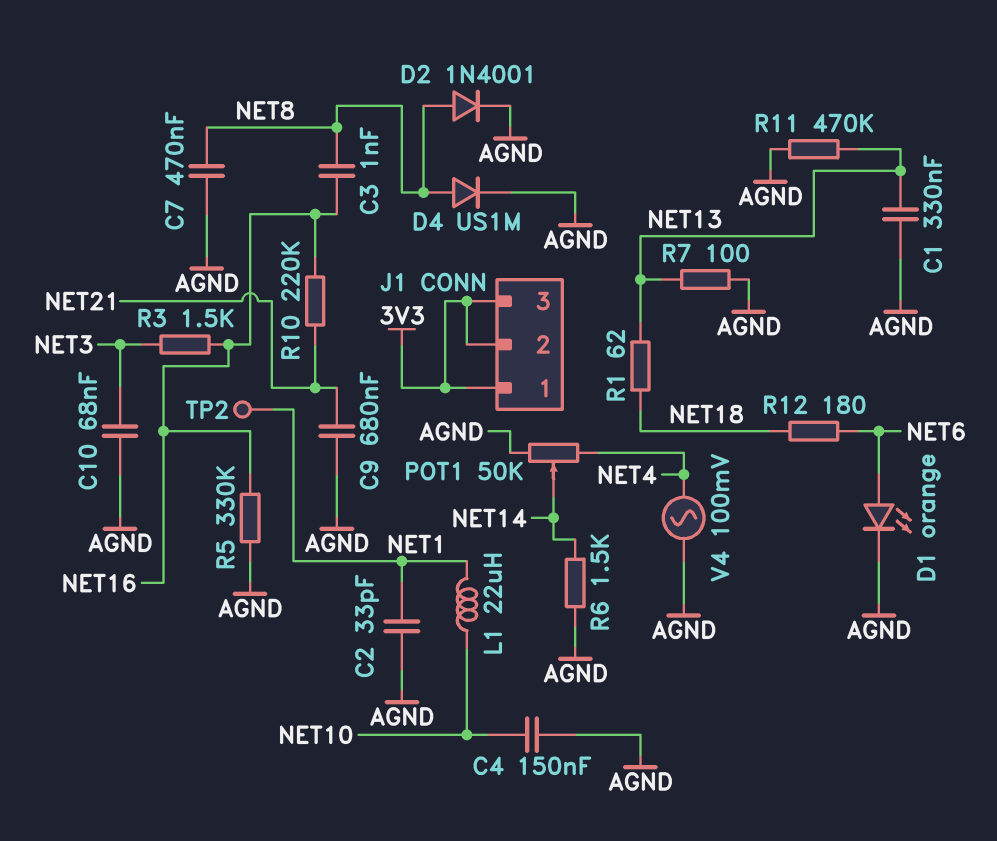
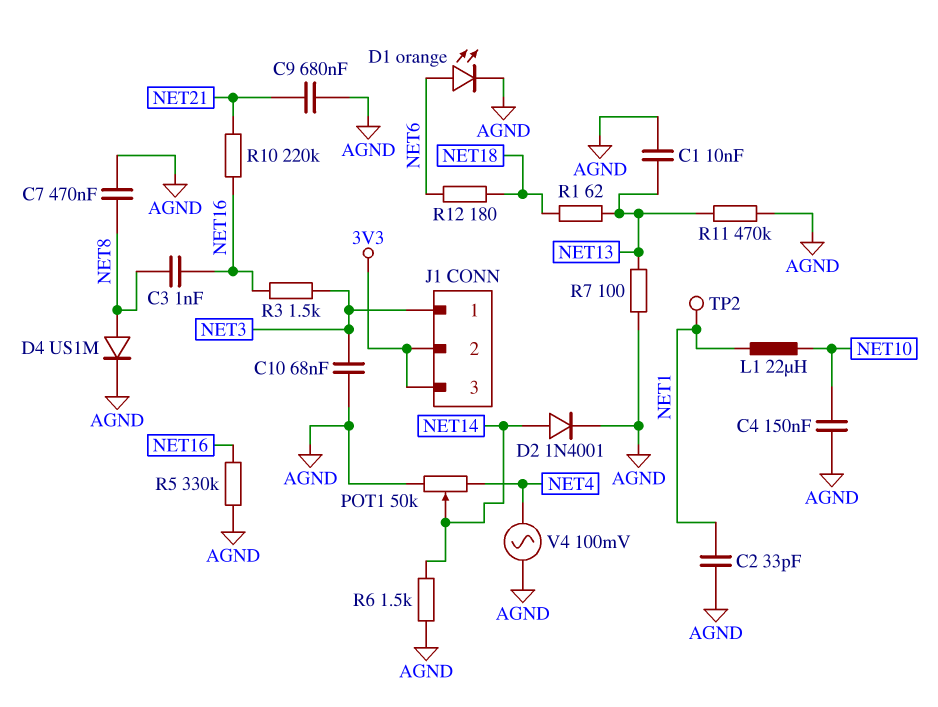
C1: 330nF (AGND, NET13) -> 10nF (AGND, NET13)
D2: diode 1N4001 (A NET8, K AGND) -> diode 1N4001 (A NET14, K AGND)
J1 pin 1: 3V3 -> NET3

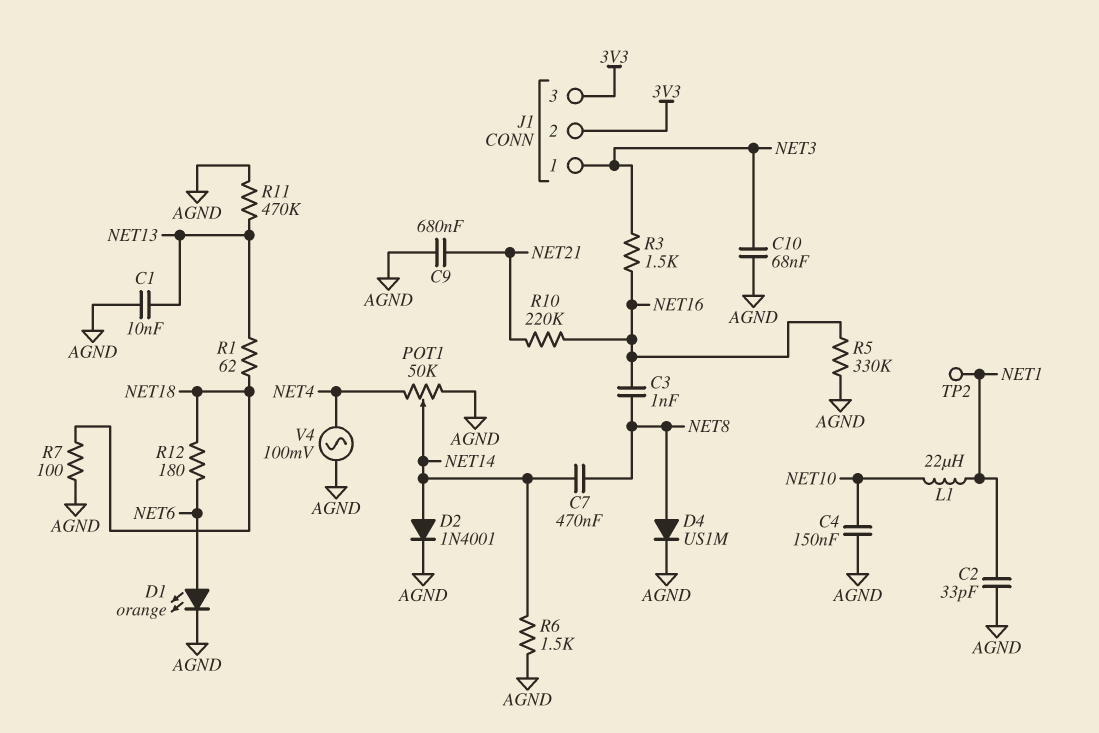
C7: 470nF (AGND, NET8) -> 470nF (NET8, NET14)
R7: 100 (AGND, NET13) -> 100 (AGND, NET18)

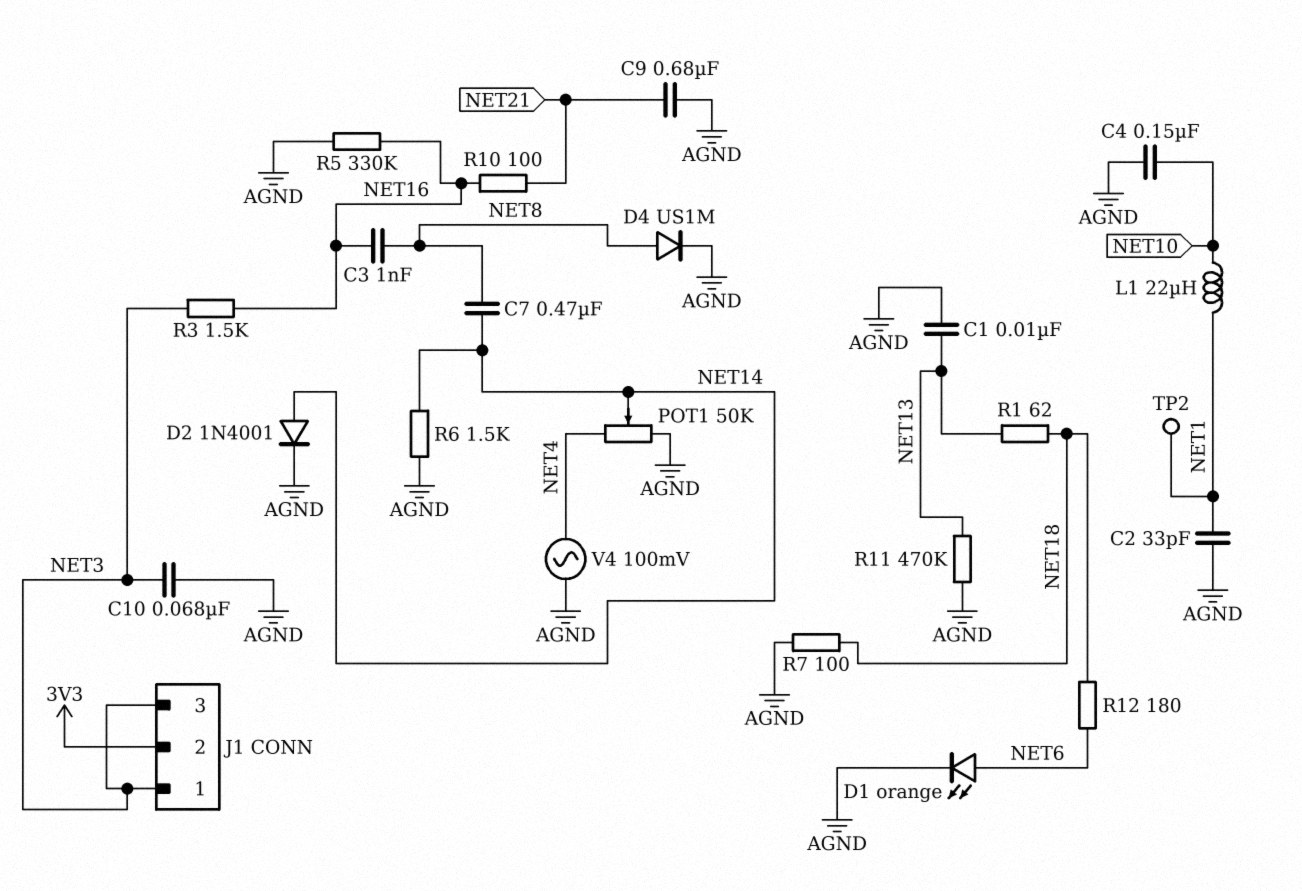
J1 pin 3: 3V3 -> NET3
R10: 220k (NET16, NET21) -> 100 (NET16, NET21)

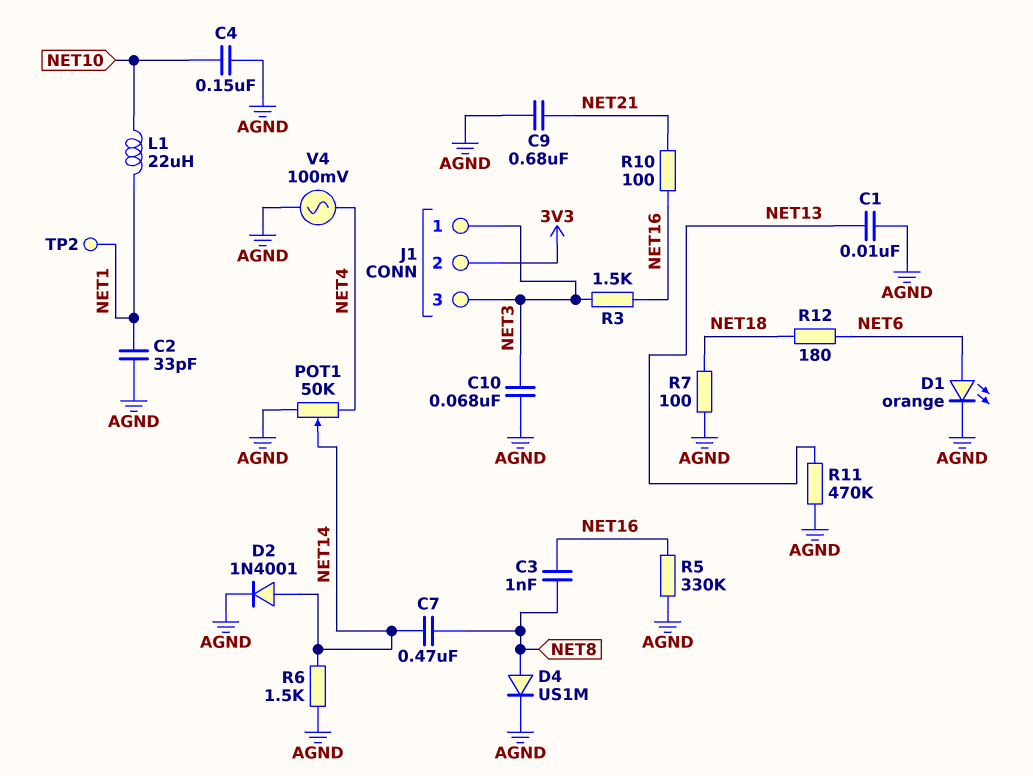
R1: 62 (NET13, NET18) -> none

